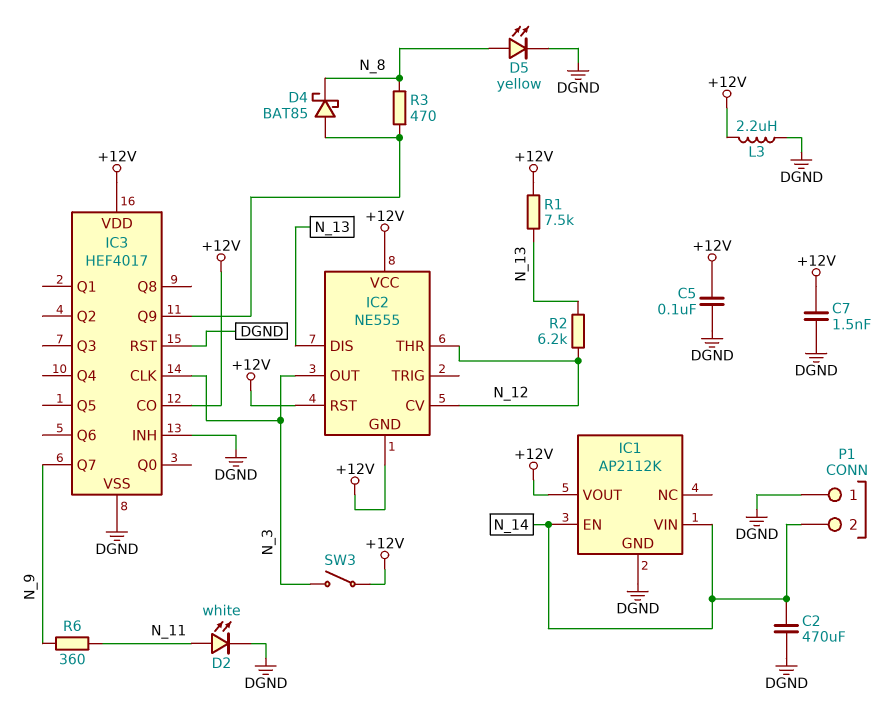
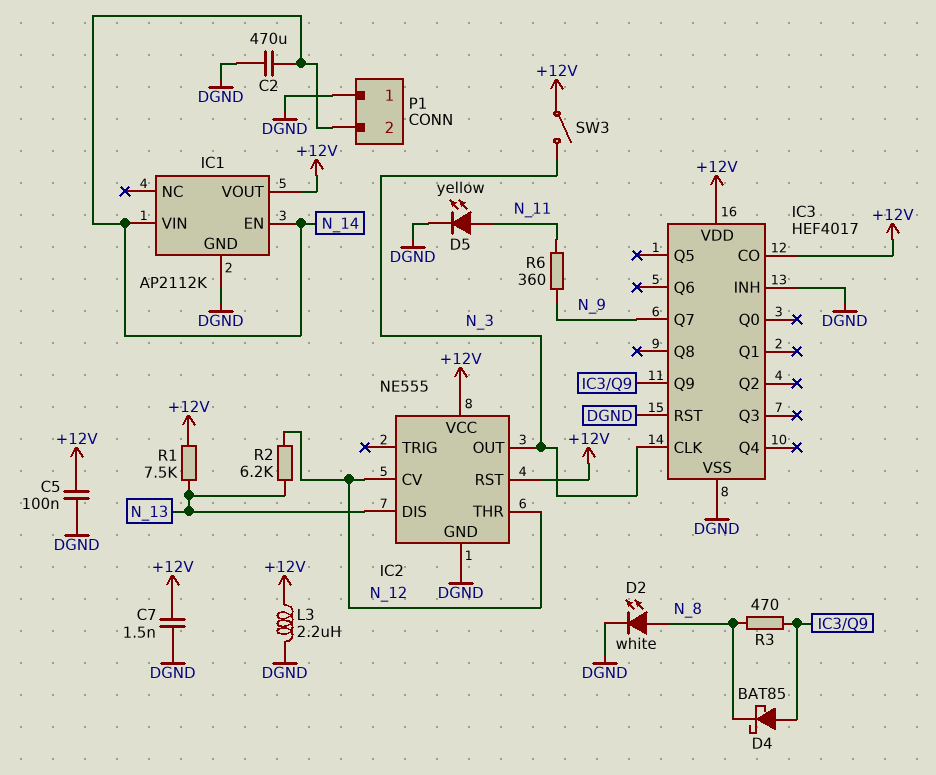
D2: LED white (A N_11, K DGND) -> LED white (A N_8, K DGND)
D5: LED yellow (A N_8, K DGND) -> LED yellow (A N_11, K DGND)
IC2 pin GND: +12V -> DGND

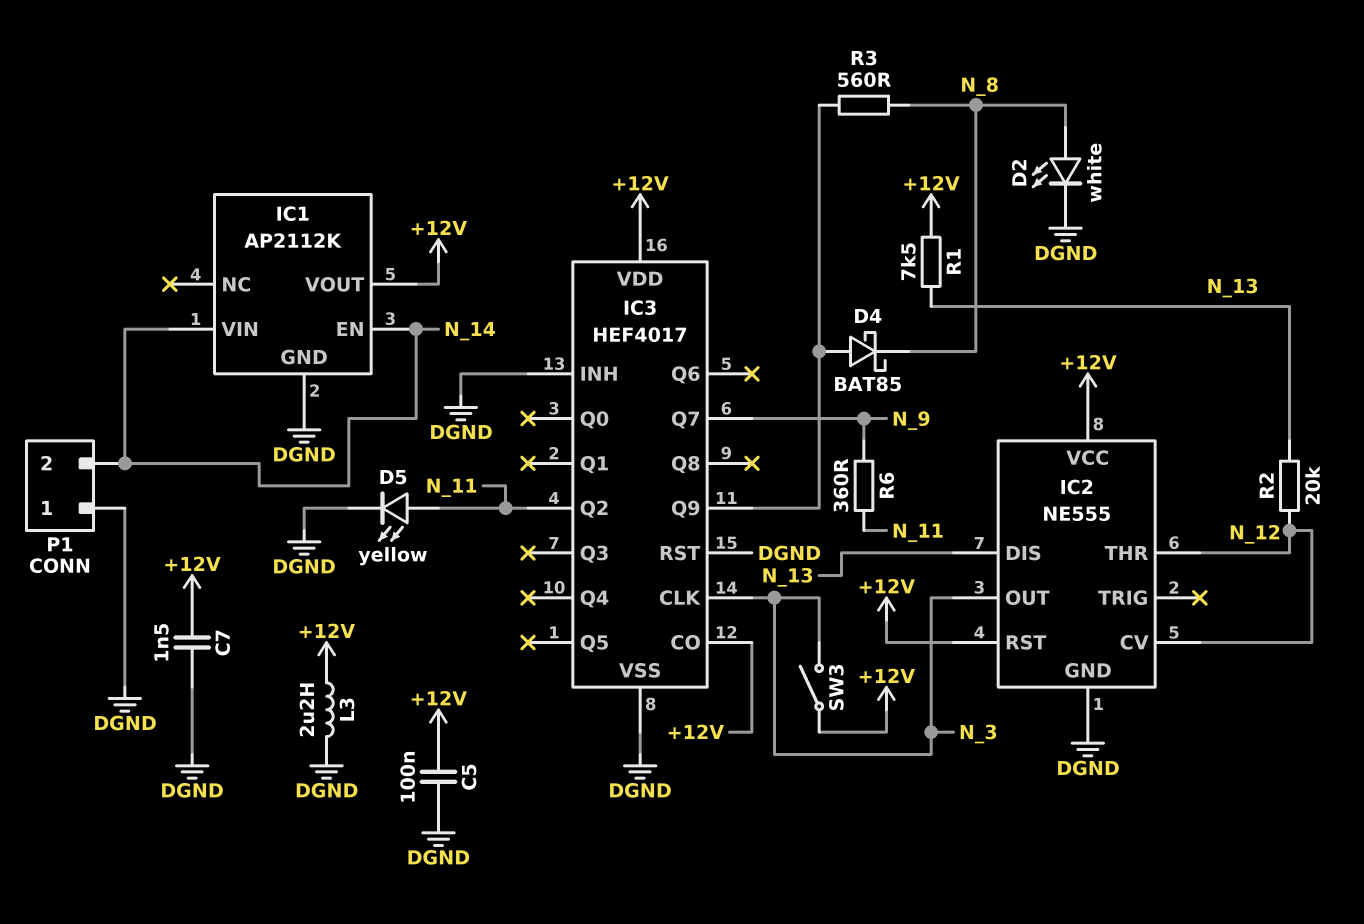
C2: 470uF (DGND, N_14) -> none
IC3 pin Q2: none -> N_11
R2: 6.2k (N_12, N_13) -> 20k (N_12, N_13)
R3: 470 (IC3/Q9, N_8) -> 560 (IC3/Q9, N_8)

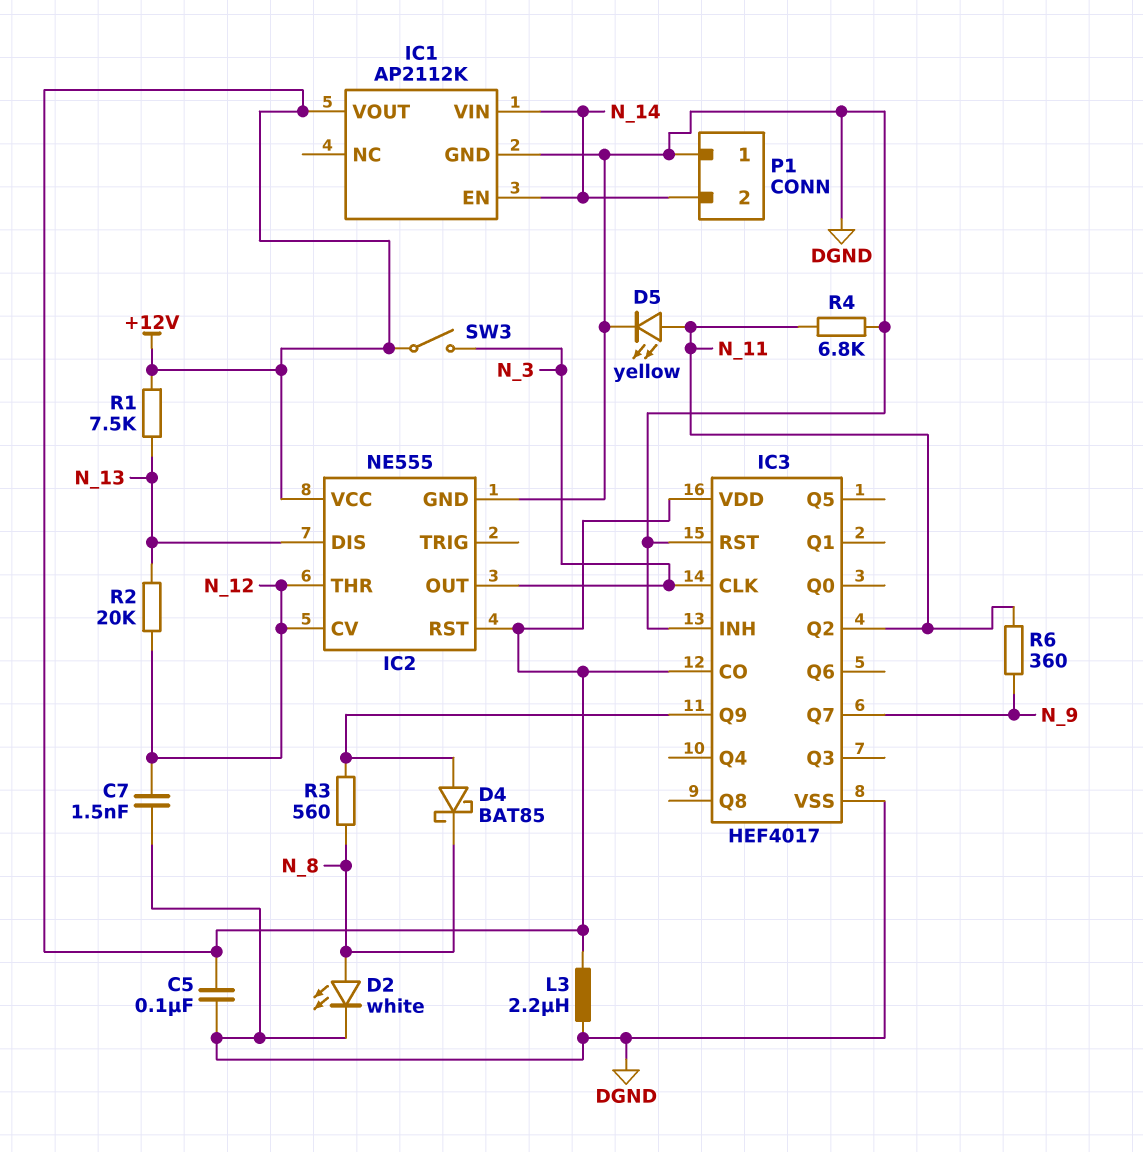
C7: 1.5nF (+12V, DGND) -> 1.5nF (DGND, N_12)
R4: none -> 6.8k (DGND, N_11)

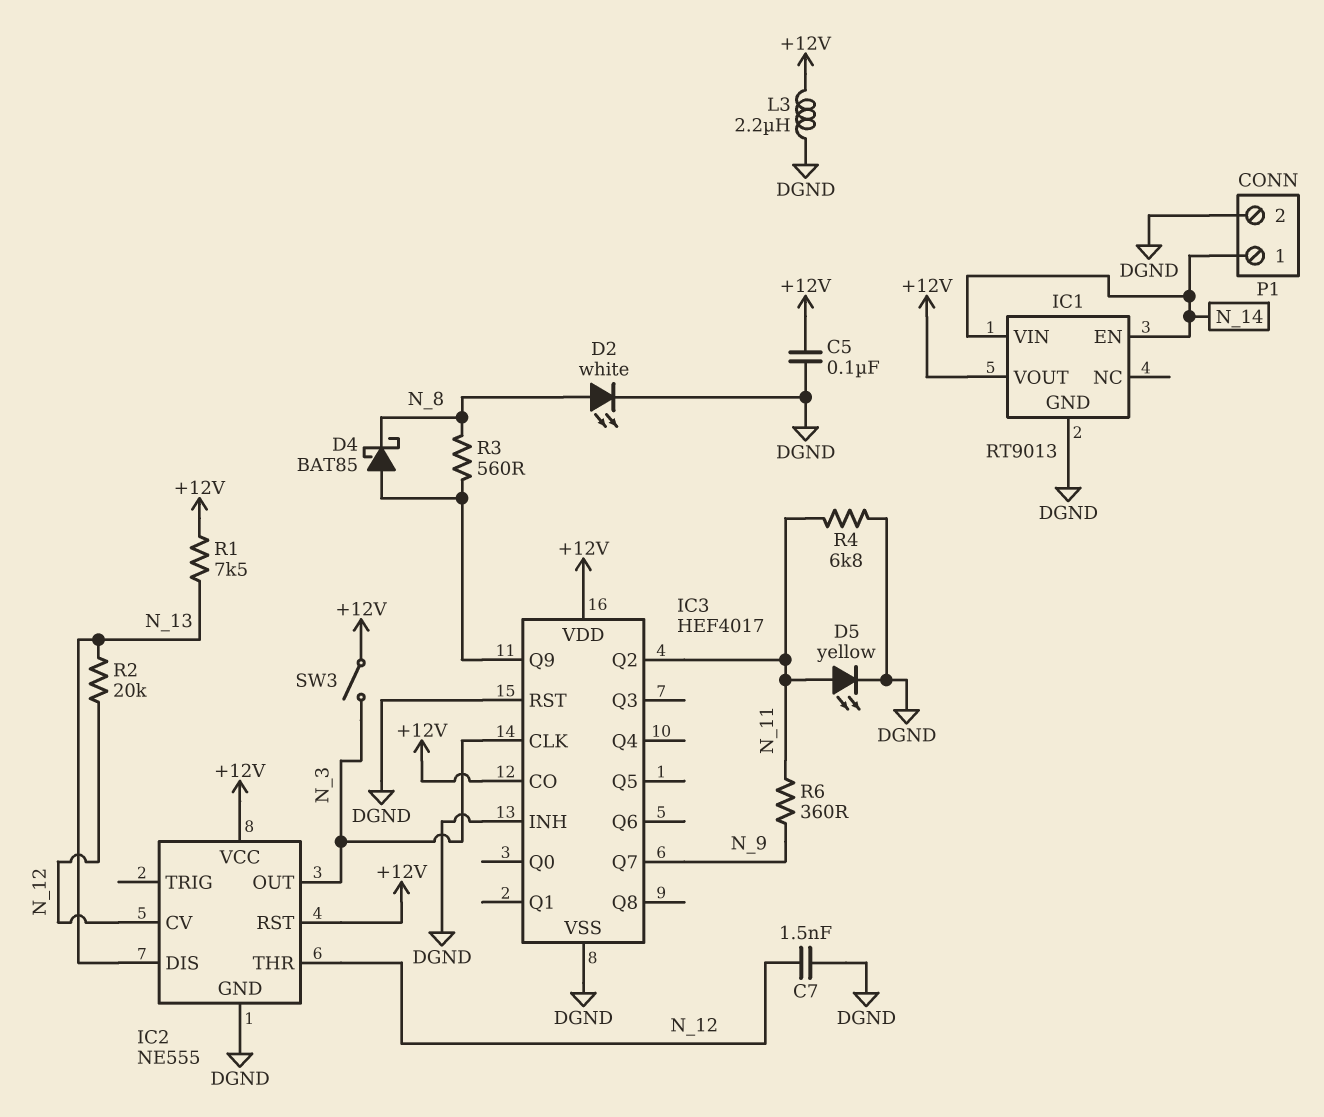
IC1: AP2112K -> RT9013
P1 pin 1: DGND -> N_14
P1 pin 2: N_14 -> DGND

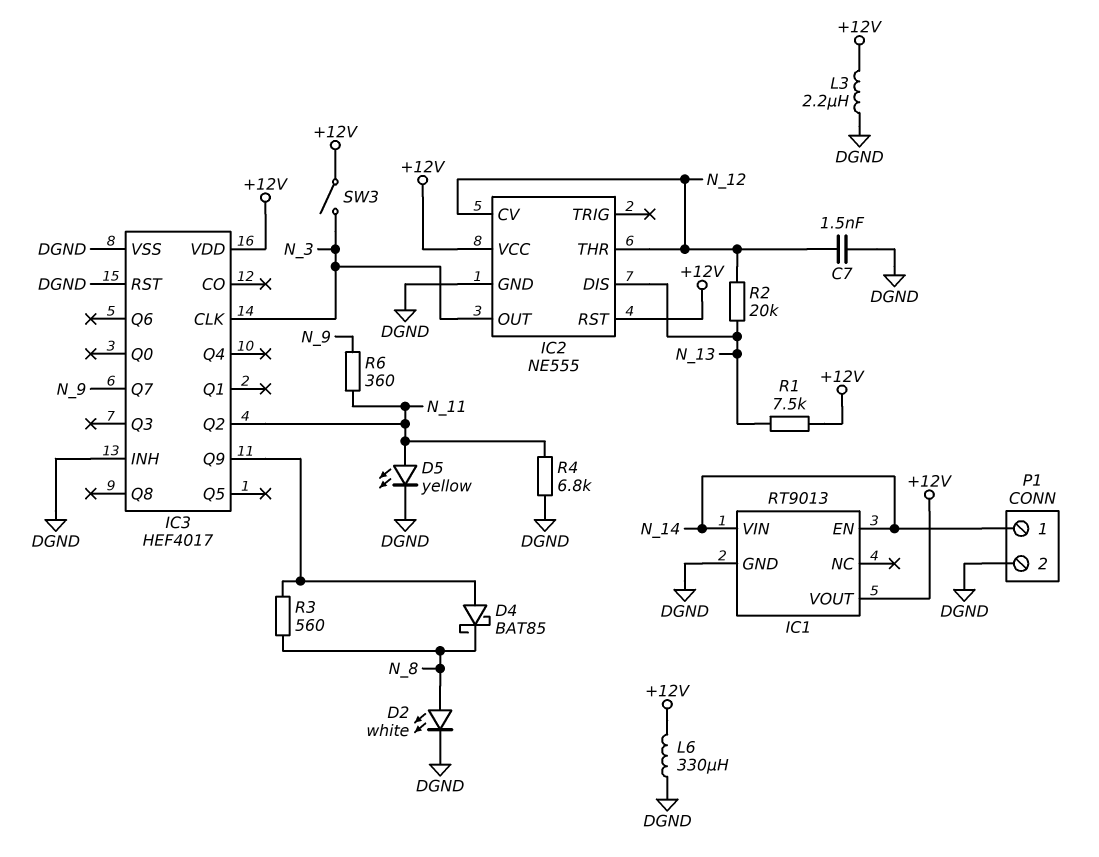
C5: 100nF (+12V, DGND) -> none
IC3 pin CO: +12V -> none
L6: none -> 330uH (+12V, DGND)

